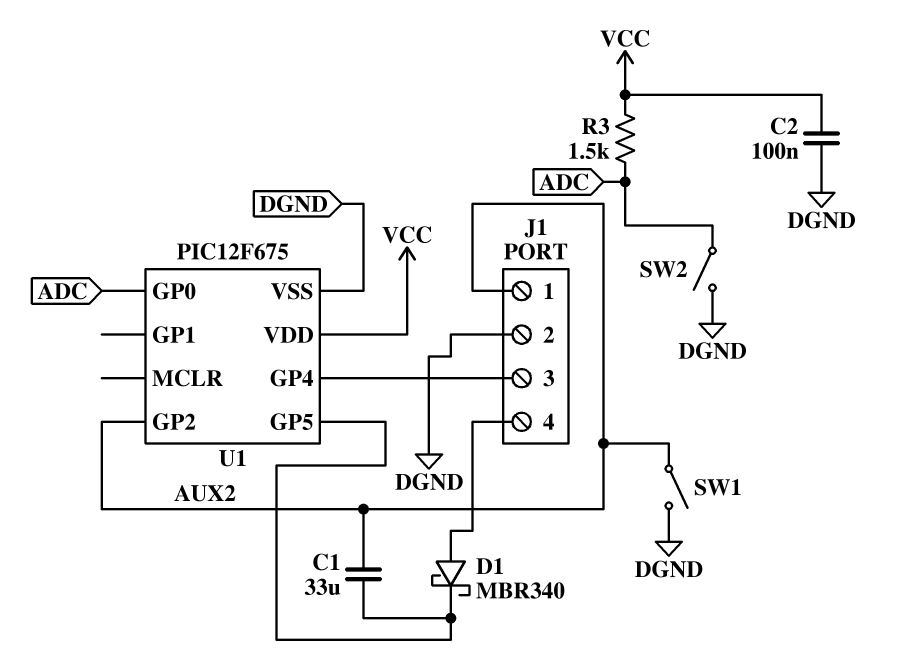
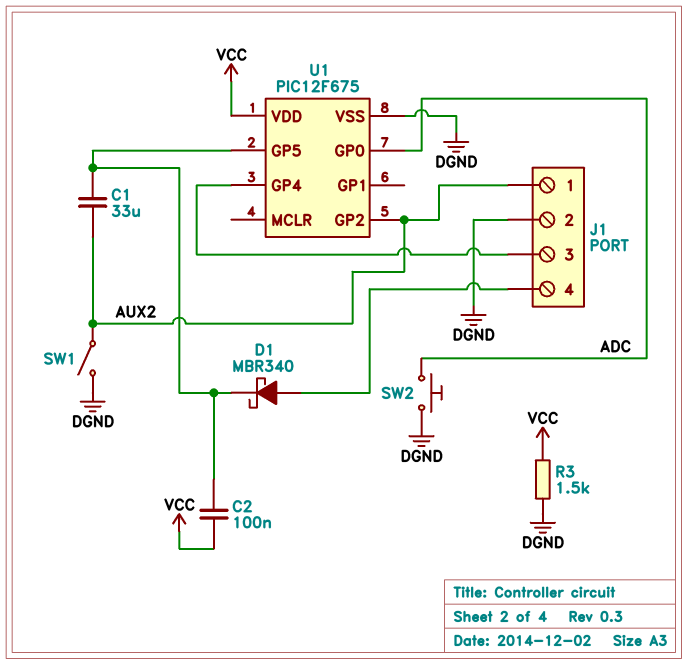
C2: 100nF (DGND, VCC) -> 100nF (U1/GP5, VCC)
R3: 1.5k (ADC, VCC) -> 1.5k (DGND, VCC)
SW2: switch (ADC, DGND) -> button (ADC, DGND)

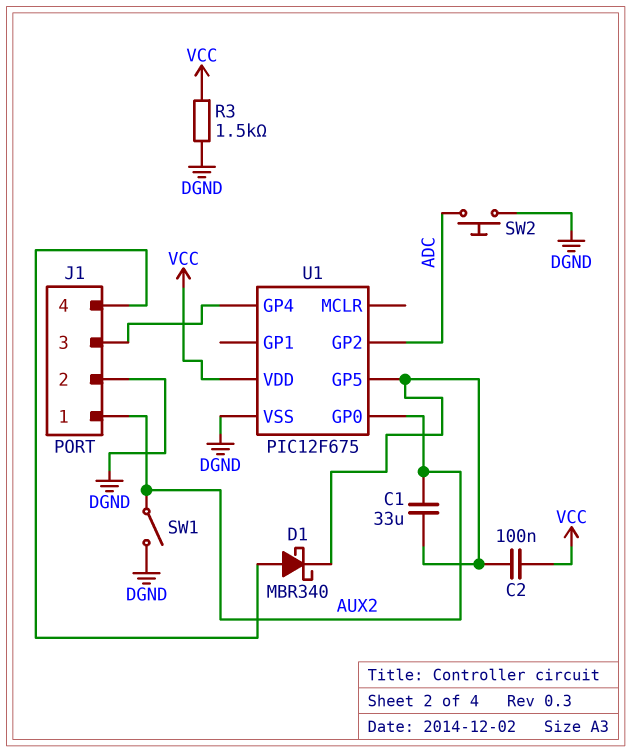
U1 pin GP0: ADC -> AUX2
U1 pin GP2: AUX2 -> ADC

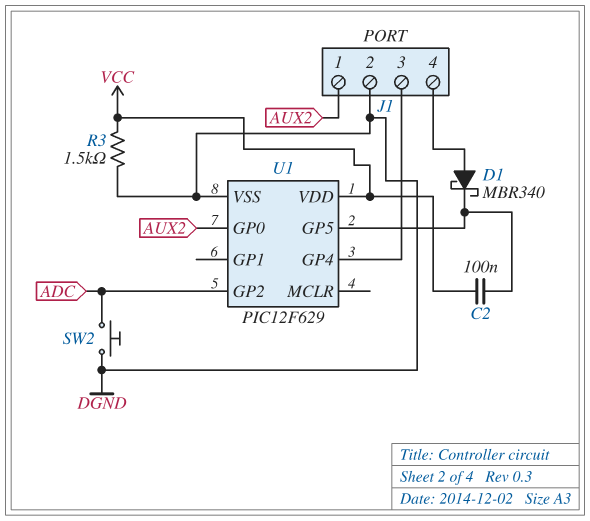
C1: 33uF (AUX2, U1/GP5) -> none
SW1: switch (AUX2, DGND) -> none
U1: PIC12F675 -> PIC12F629

